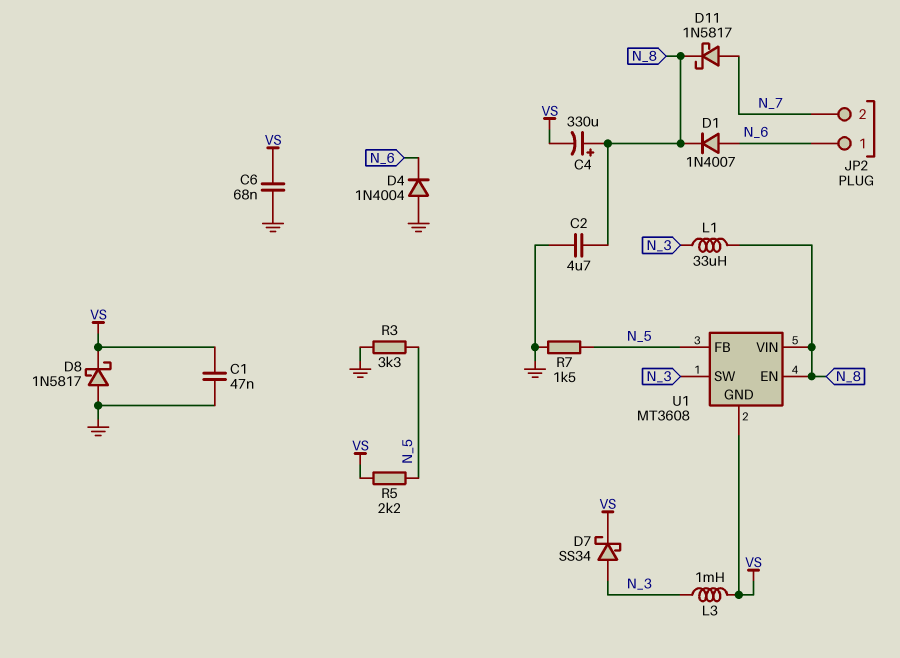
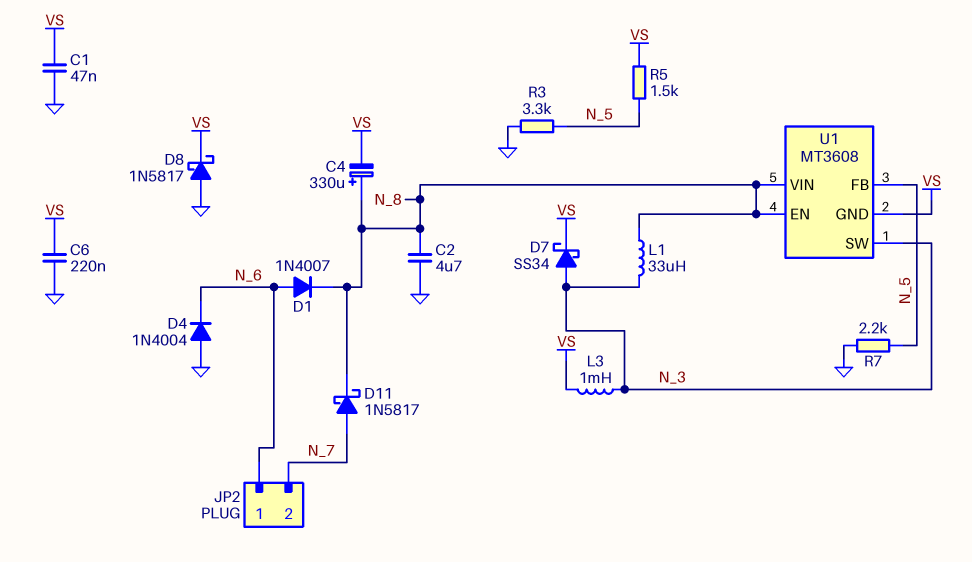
C6: 68nF (GND, VS) -> 220nF (GND, VS)
R5: 2.2k (N_5, VS) -> 1.5k (N_5, VS)
R7: 1.5k (GND, N_5) -> 2.2k (GND, N_5)

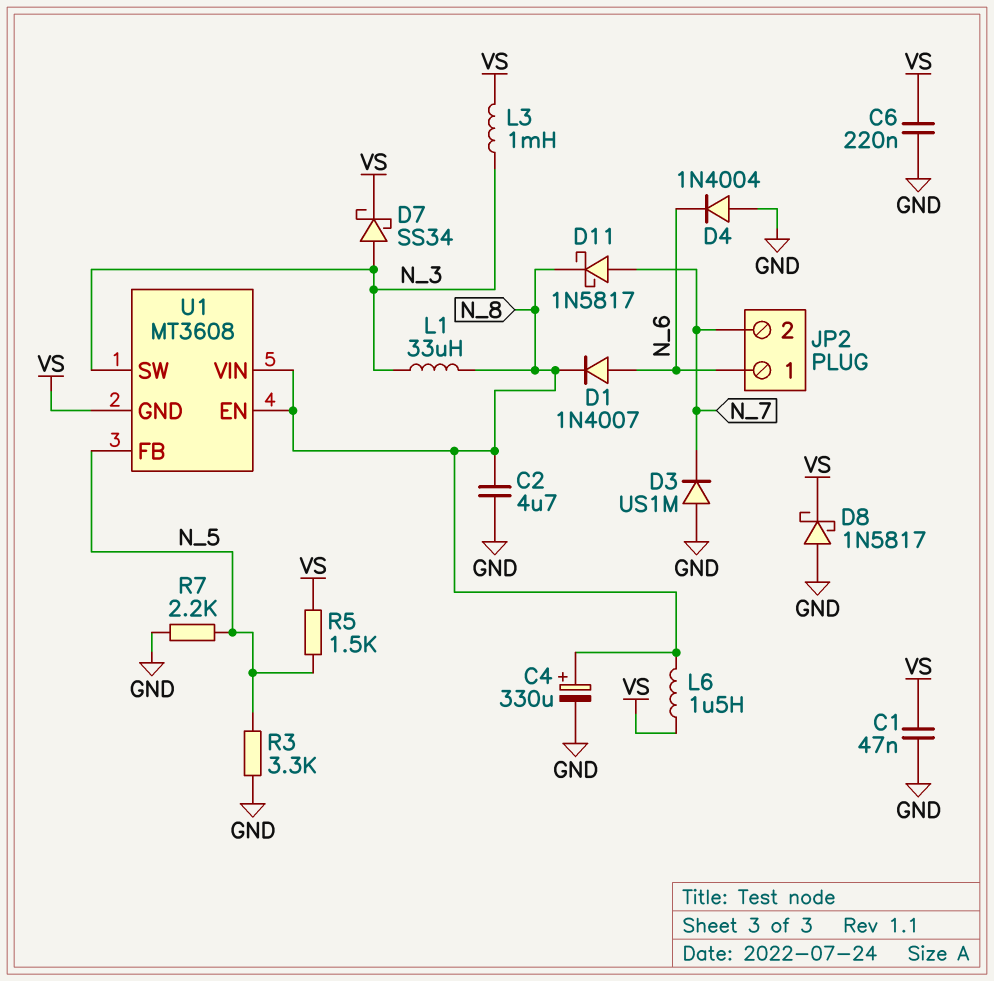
C4: 330uF (plus N_8, minus VS) -> 330uF (plus N_8, minus GND)
D3: none -> diode US1M (A GND, K N_7)
L6: none -> 1.5uH (N_8, VS)

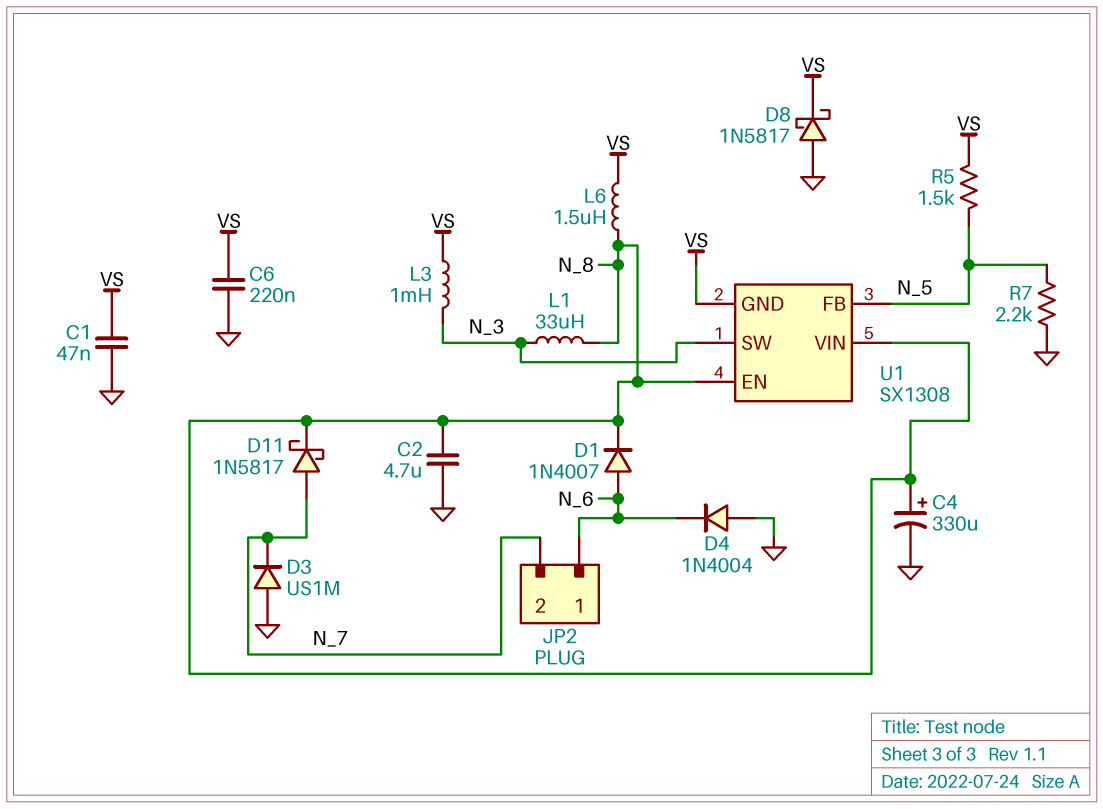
D7: schottky SS34 (A N_3, K VS) -> none
R3: 3.3k (GND, N_5) -> none
U1: MT3608 -> SX1308

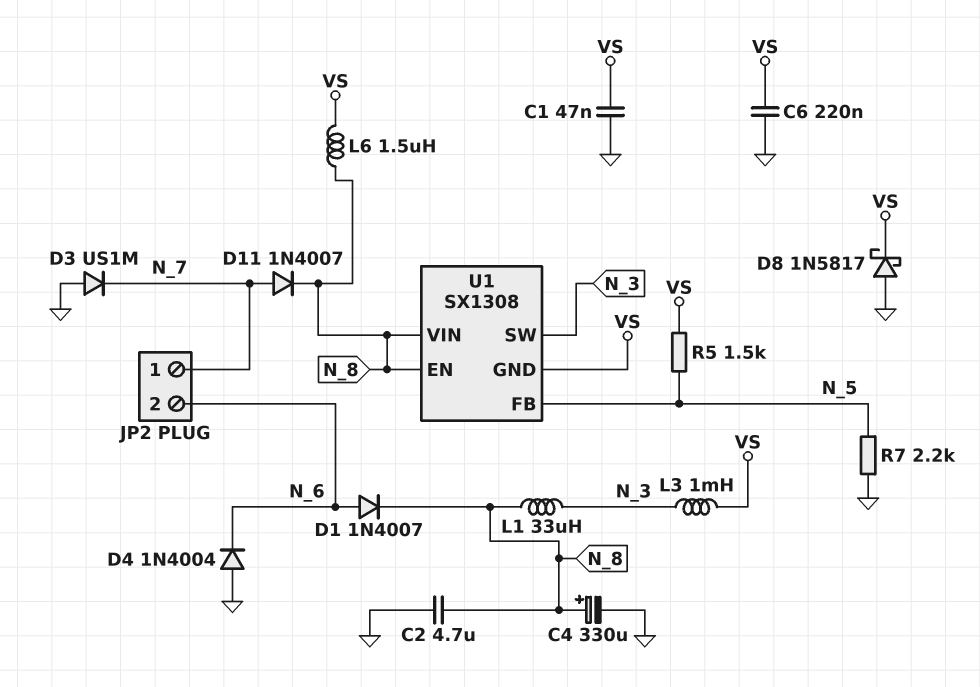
D11: schottky 1N5817 (A N_7, K N_8) -> diode 1N4007 (A N_7, K N_8)
JP2 pin 1: N_6 -> N_7
JP2 pin 2: N_7 -> N_6

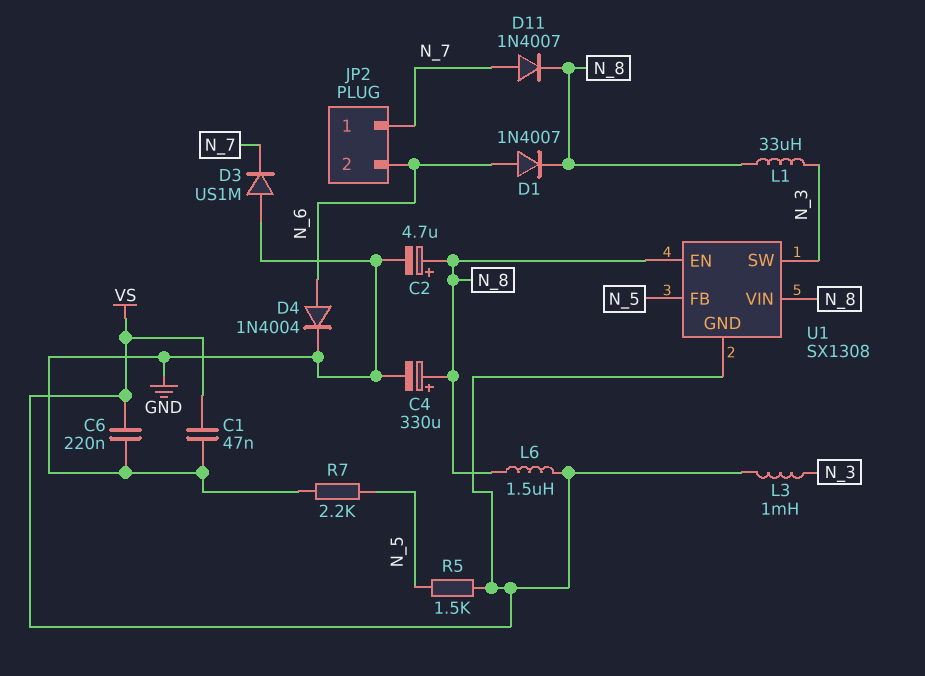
C2: 4.7uF (GND, N_8) -> 4.7uF (plus N_8, minus GND)
D4: diode 1N4004 (A GND, K N_6) -> diode 1N4004 (A N_6, K GND)
D8: schottky 1N5817 (A GND, K VS) -> none

